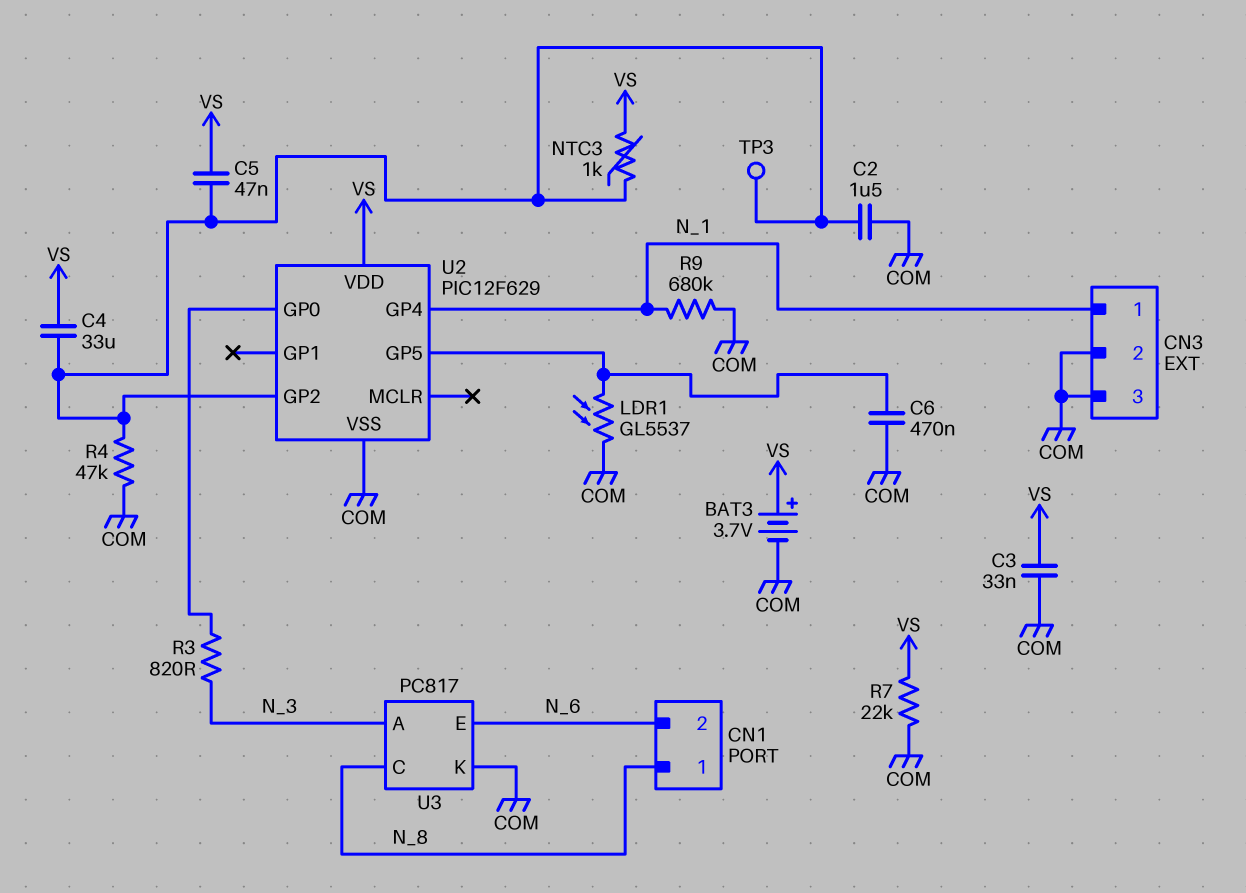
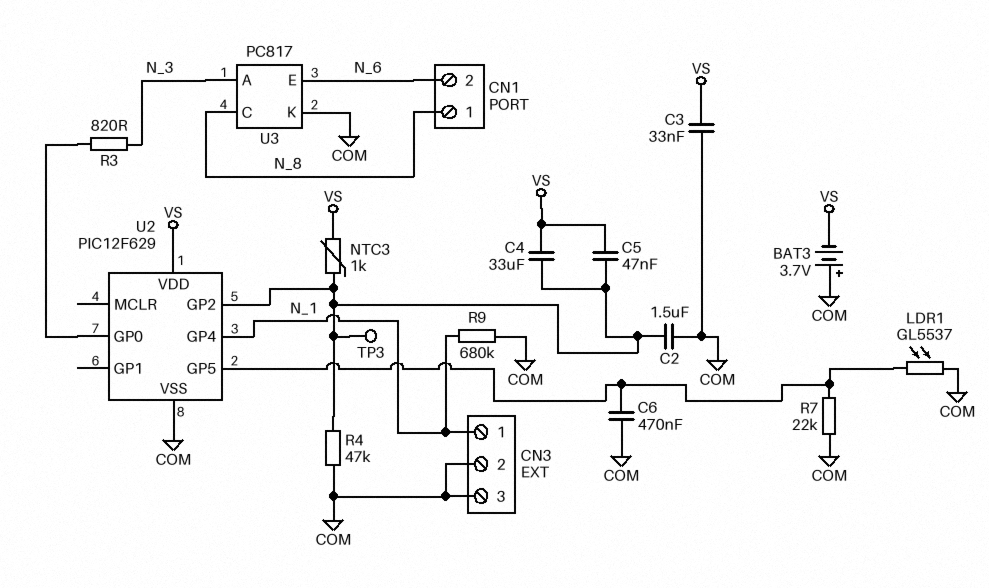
BAT3: 3.7V (plus VS, minus COM) -> 3.7V (plus COM, minus VS)
R7: 22k (COM, VS) -> 22k (COM, U2/GP5)

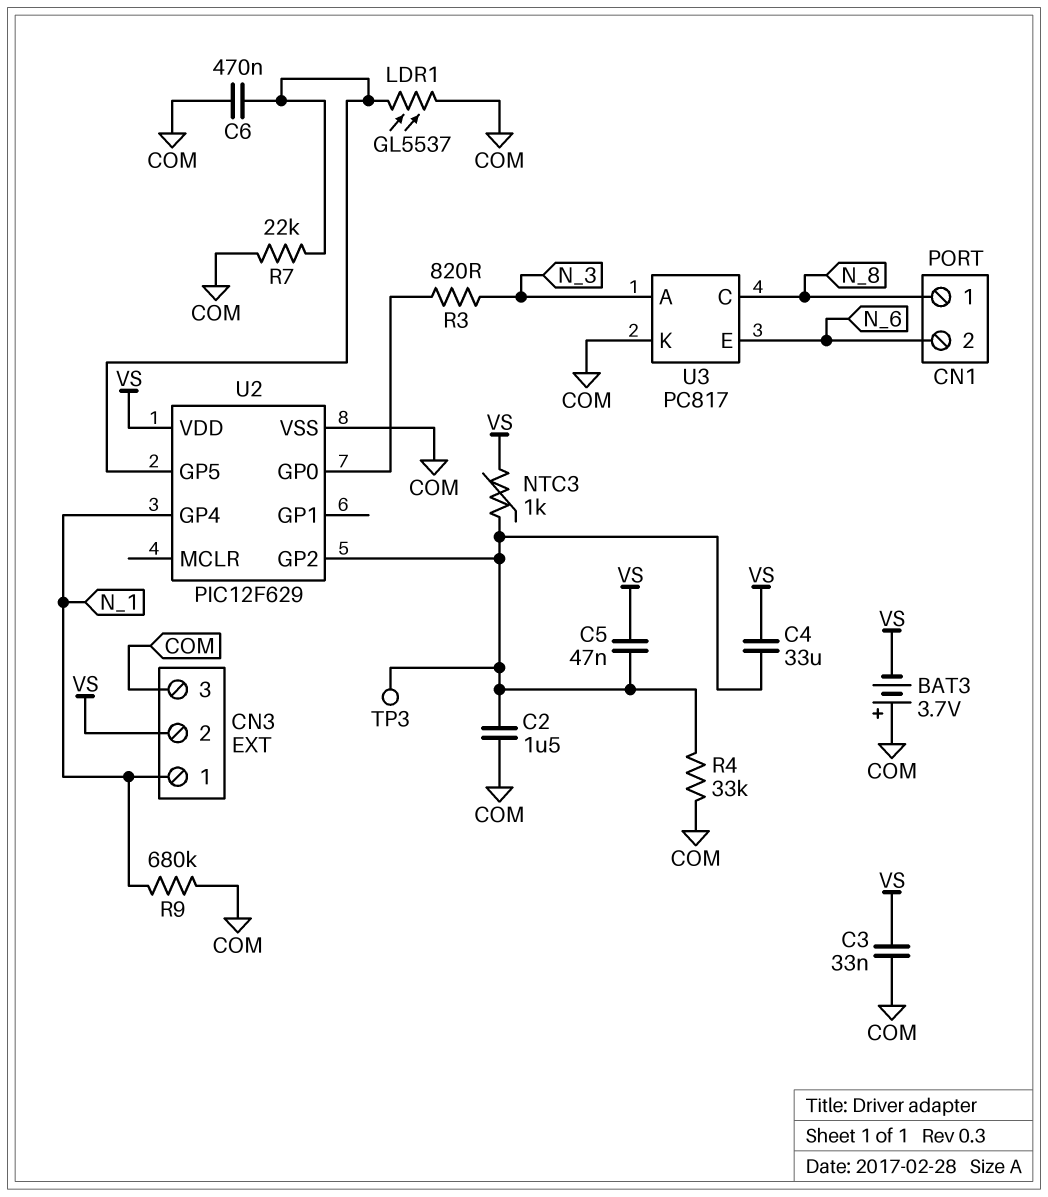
CN3 pin 2: COM -> VS
R4: 47k (COM, U2/GP2) -> 33k (COM, U2/GP2)

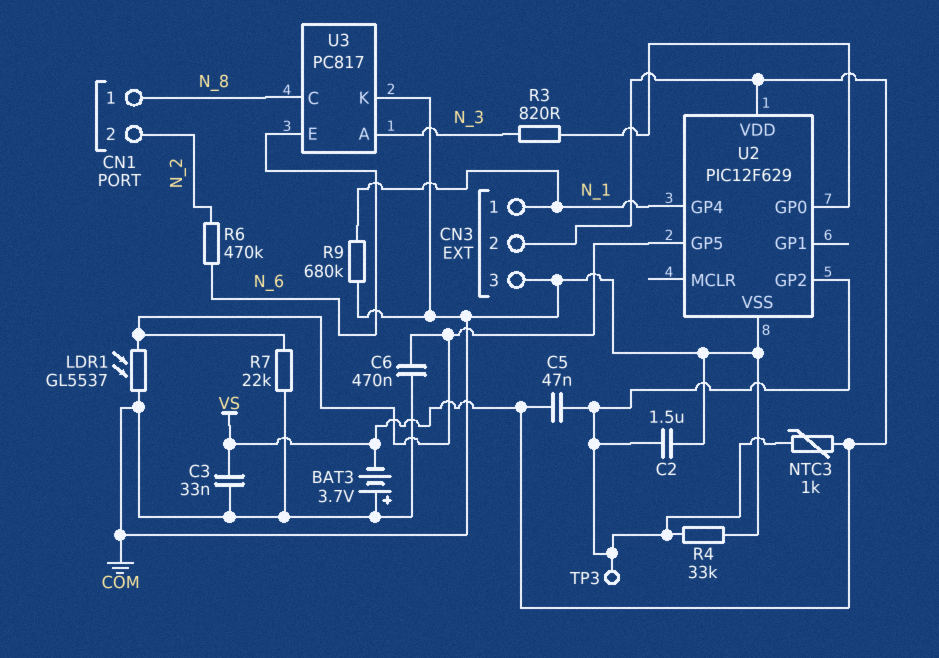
C4: 33uF (U2/GP2, VS) -> none
CN1 pin 2: N_6 -> N_2
R6: none -> 470k (N_2, N_6)

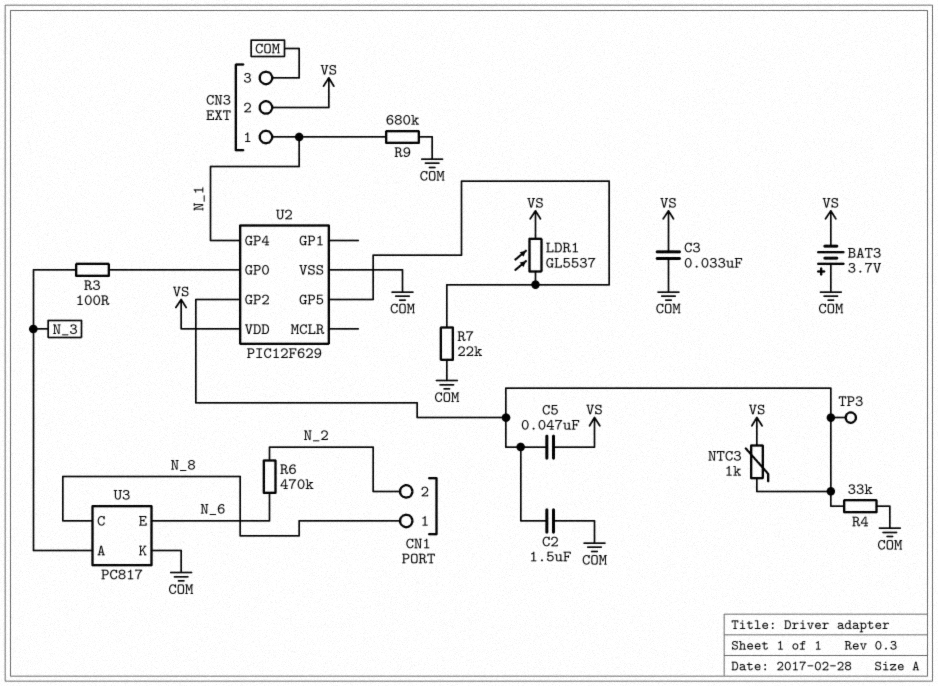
C6: 470nF (COM, U2/GP5) -> none
LDR1: GL5537 (COM, U2/GP5) -> GL5537 (U2/GP5, VS)
R3: 820 (N_3, U2/GP0) -> 100 (N_3, U2/GP0)

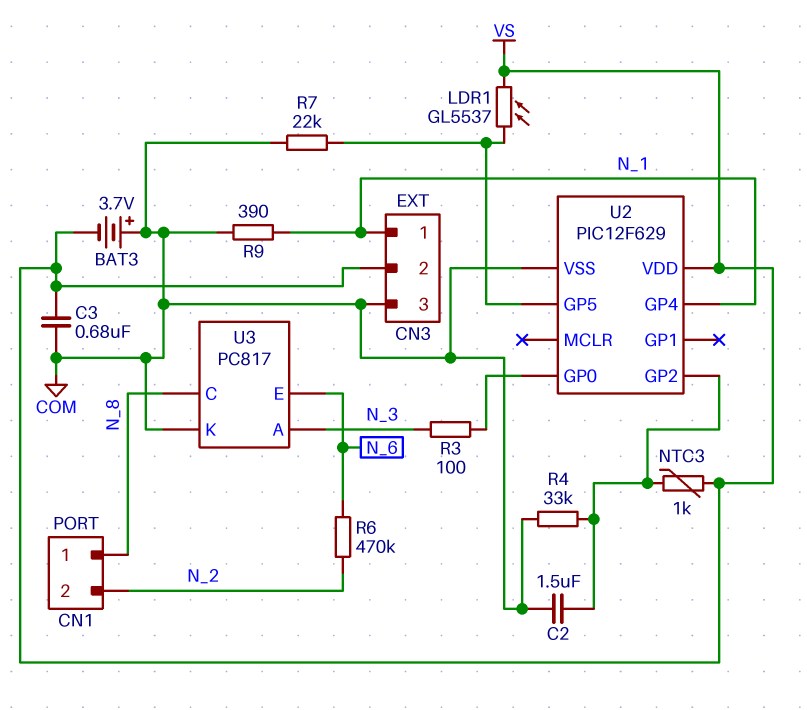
C3: 33nF (COM, VS) -> 680nF (COM, VS)
C5: 47nF (U2/GP2, VS) -> none
R9: 680k (COM, N_1) -> 390 (COM, N_1)
TP3: test point (U2/GP2) -> none

